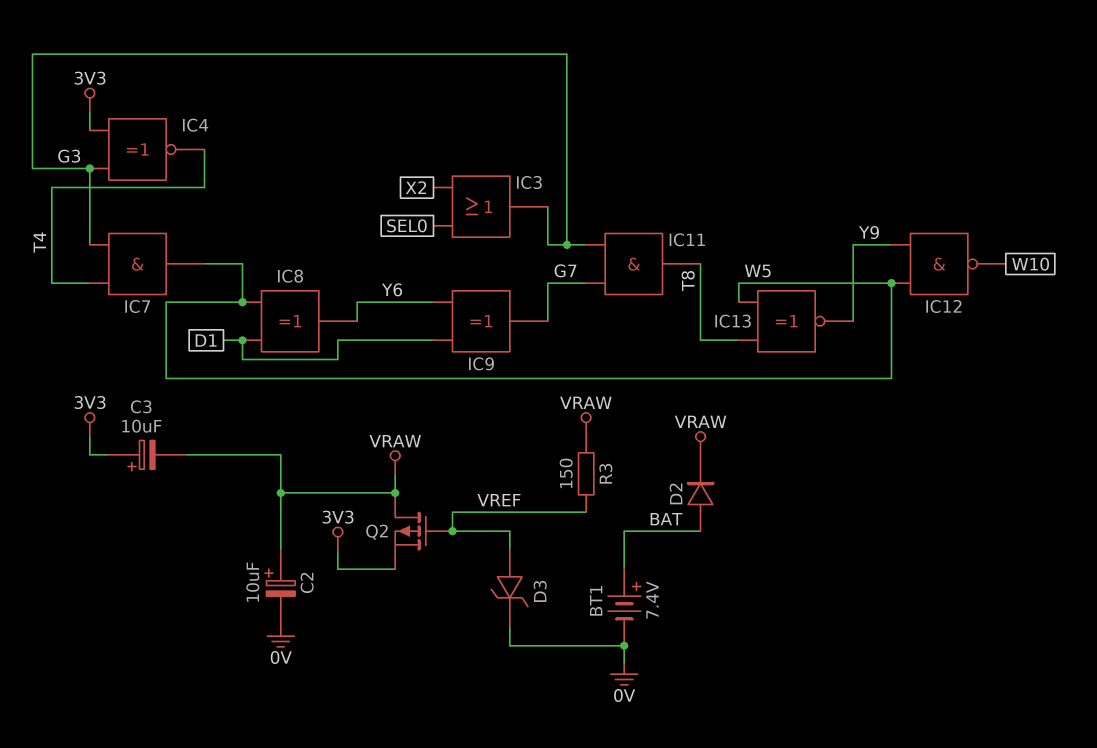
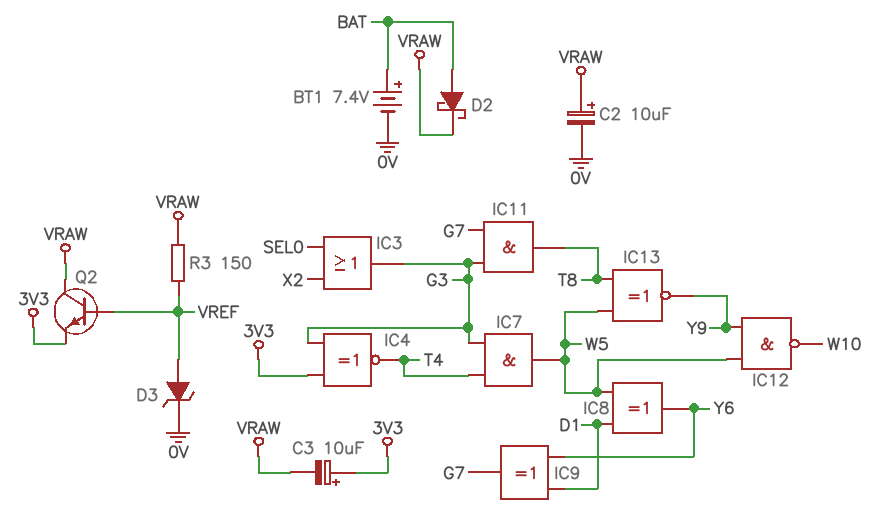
D2: diode (A BAT, K VRAW) -> schottky (A BAT, K VRAW)
Q2: PMOS (G VREF, D VRAW, S 3V3) -> NPN (B VREF, C VRAW, E 3V3)

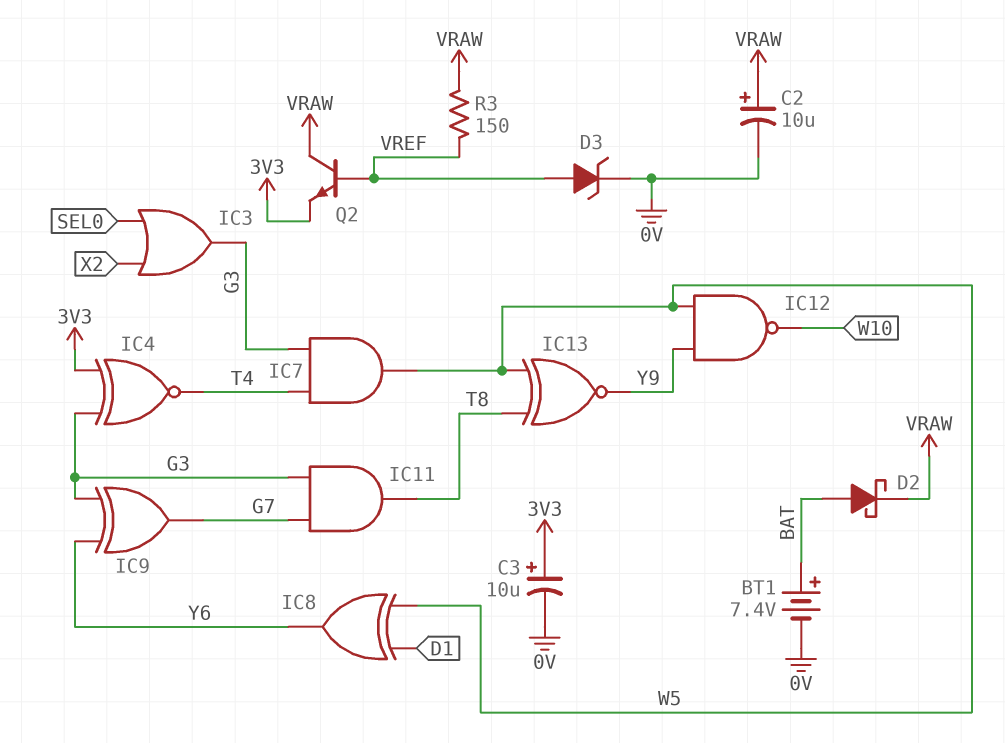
C3: 10uF (plus 3V3, minus VRAW) -> 10uF (plus 3V3, minus 0V)
IC9: XOR (in D1, in Y6, out G7) -> XOR (in G3, in Y6, out G7)

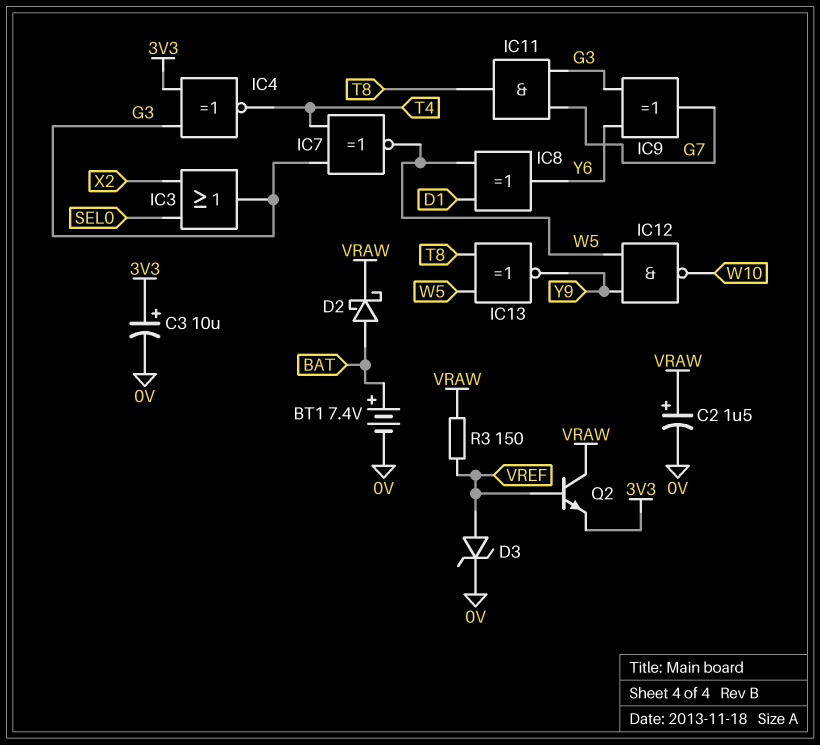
C2: 10uF (plus VRAW, minus 0V) -> 1.5uF (plus VRAW, minus 0V)
IC7: AND (in G3, in T4, out W5) -> XNOR (in G3, in T4, out W5)

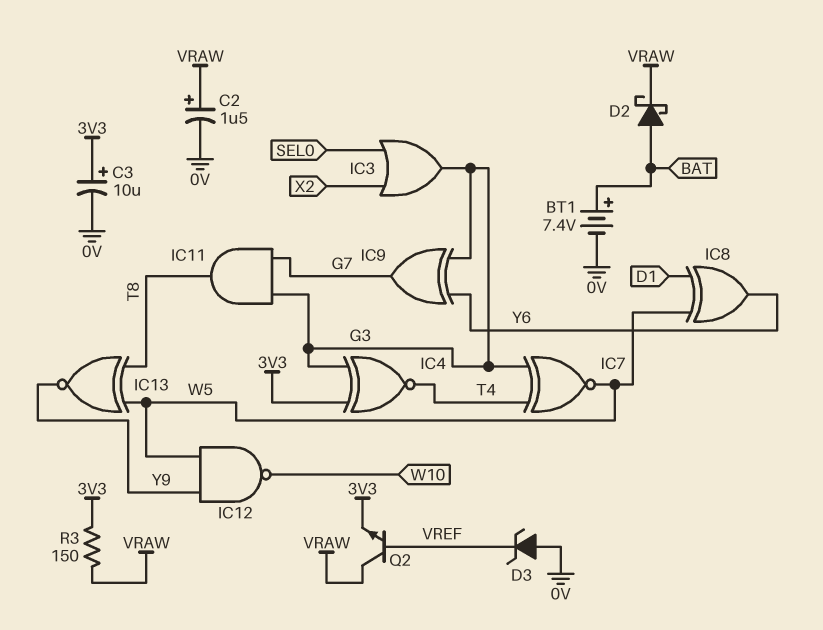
D3: zener (A VREF, K 0V) -> zener (A 0V, K VREF)
R3: 150 (VRAW, VREF) -> 150 (3V3, VRAW)

